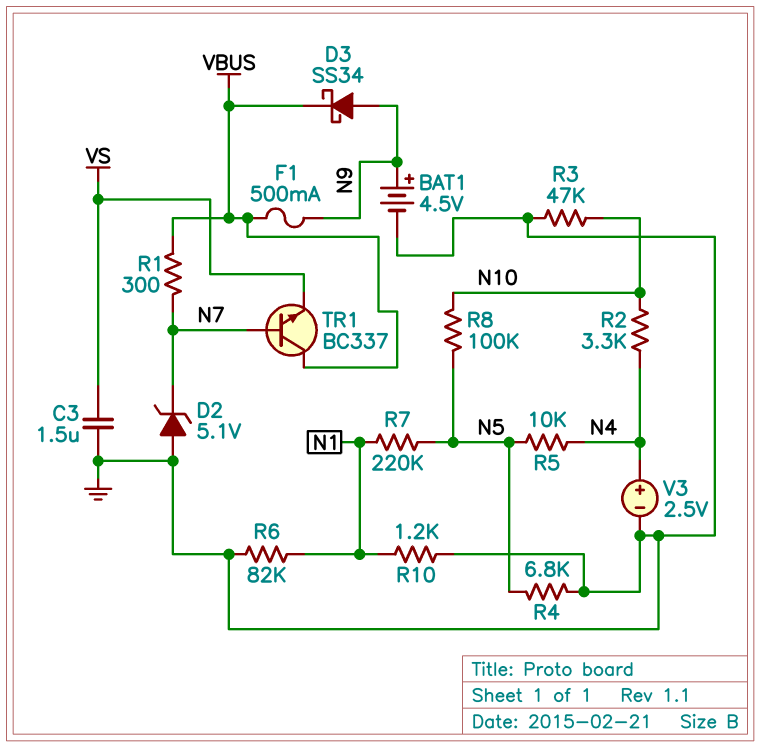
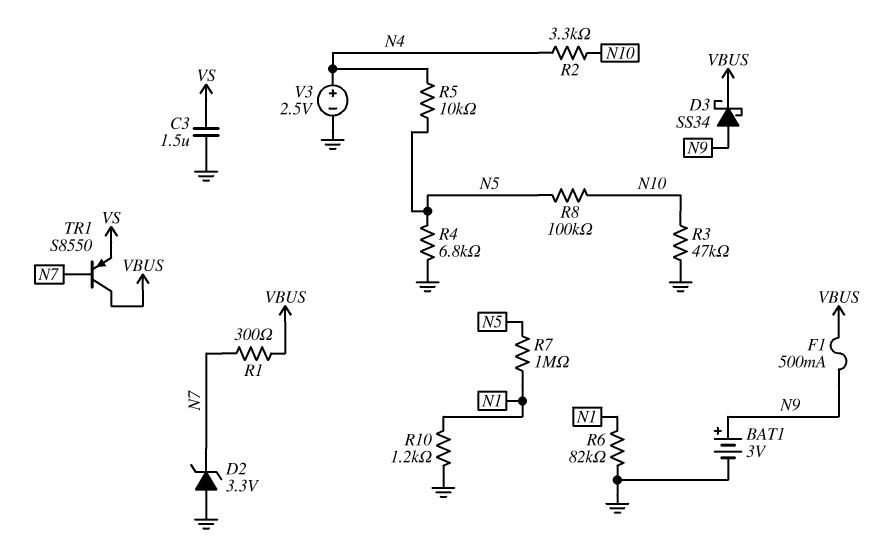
BAT1: 4.5V (plus N9, minus GND) -> 3V (plus N9, minus GND)
D2: zener 5.1V (A GND, K N7) -> zener 3.3V (A GND, K N7)
R7: 220k (N1, N5) -> 1M (N1, N5)
TR1: NPN BC337 (B N7, C VBUS, E VS) -> PNP S8550 (B N7, C VBUS, E VS)

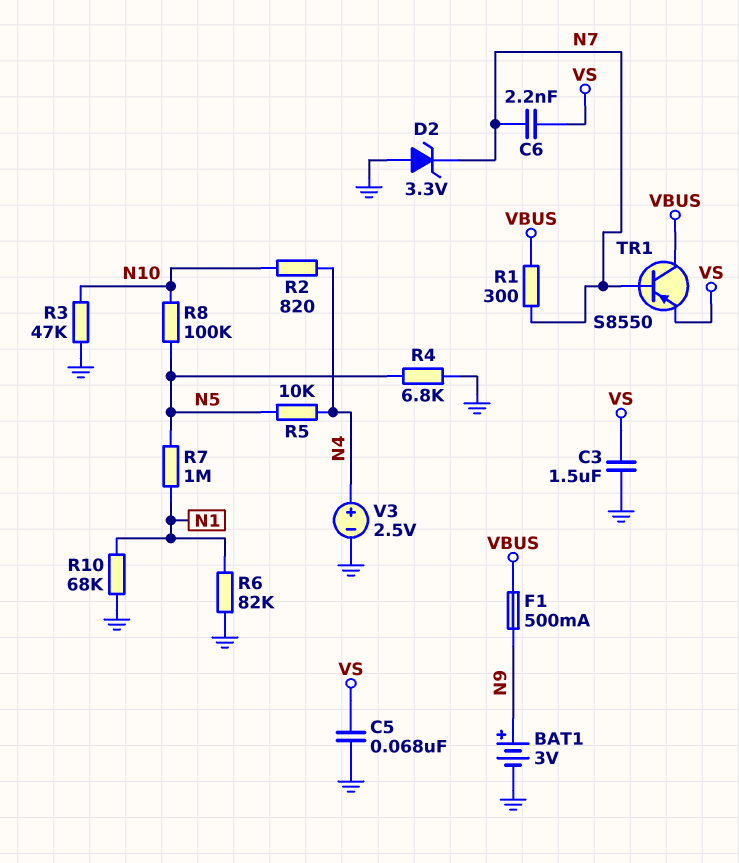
C5: none -> 68nF (GND, VS)
C6: none -> 2.2nF (N7, VS)
D3: schottky SS34 (A N9, K VBUS) -> none
R2: 3.3k (N4, N10) -> 820 (N4, N10)
R10: 1.2k (GND, N1) -> 68k (GND, N1)

